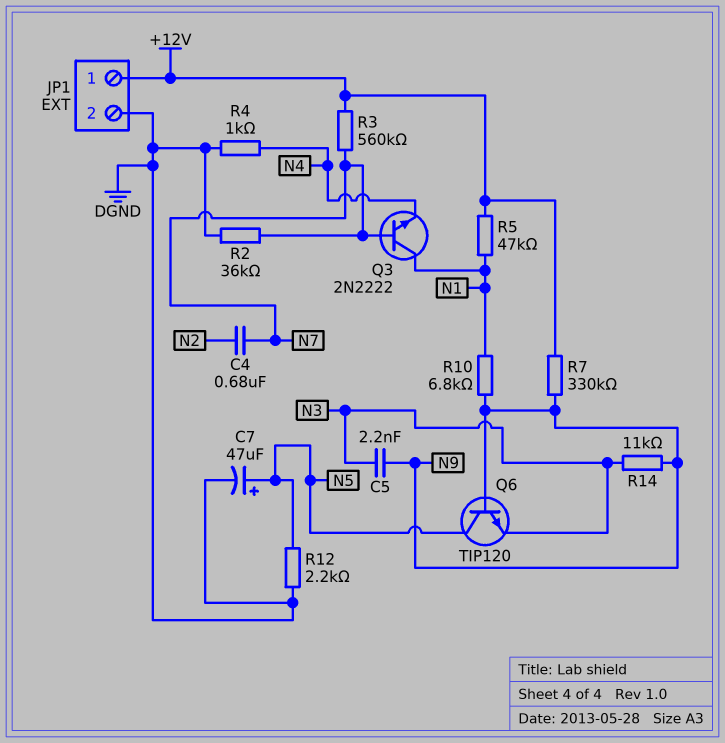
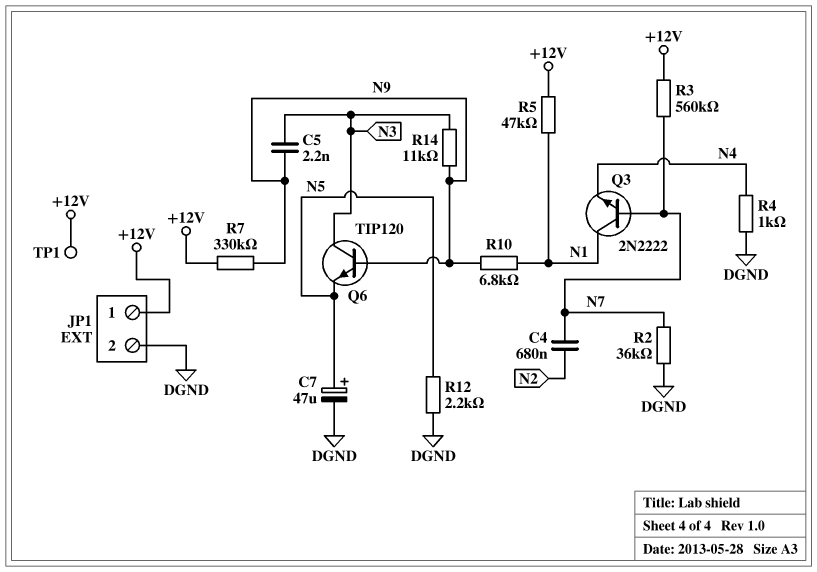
Q6: NPN TIP120 (B N9, C N5, E N3) -> NPN TIP120 (B N9, C N3, E N5)
TP1: none -> test point (+12V)

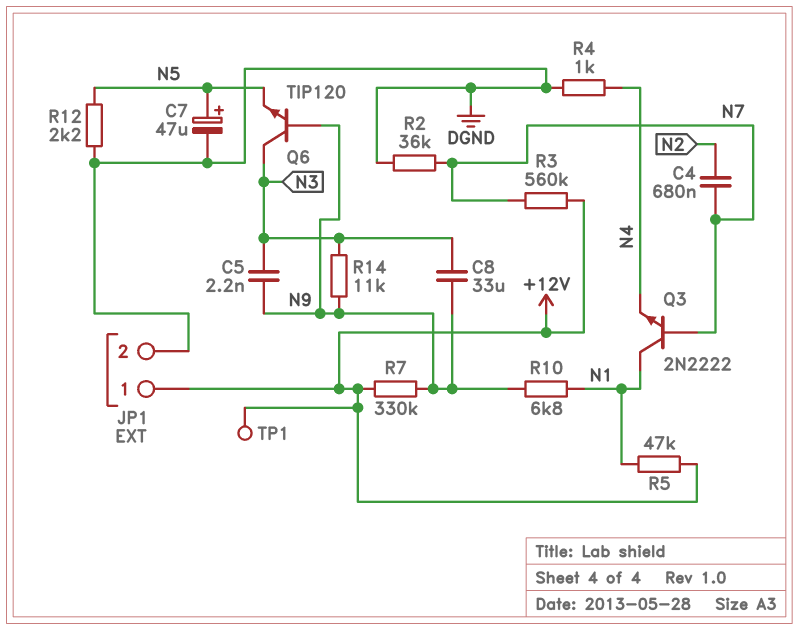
C8: none -> 33uF (N3, N9)

